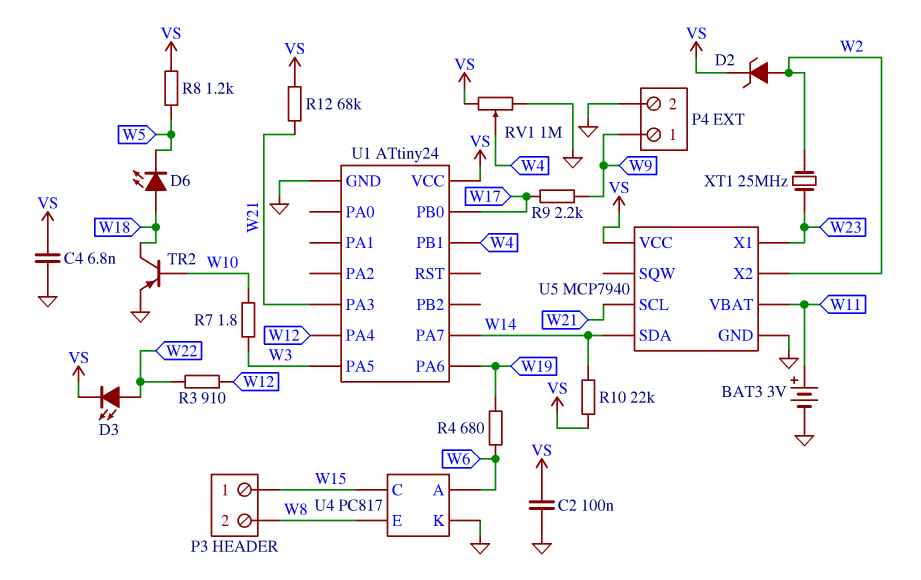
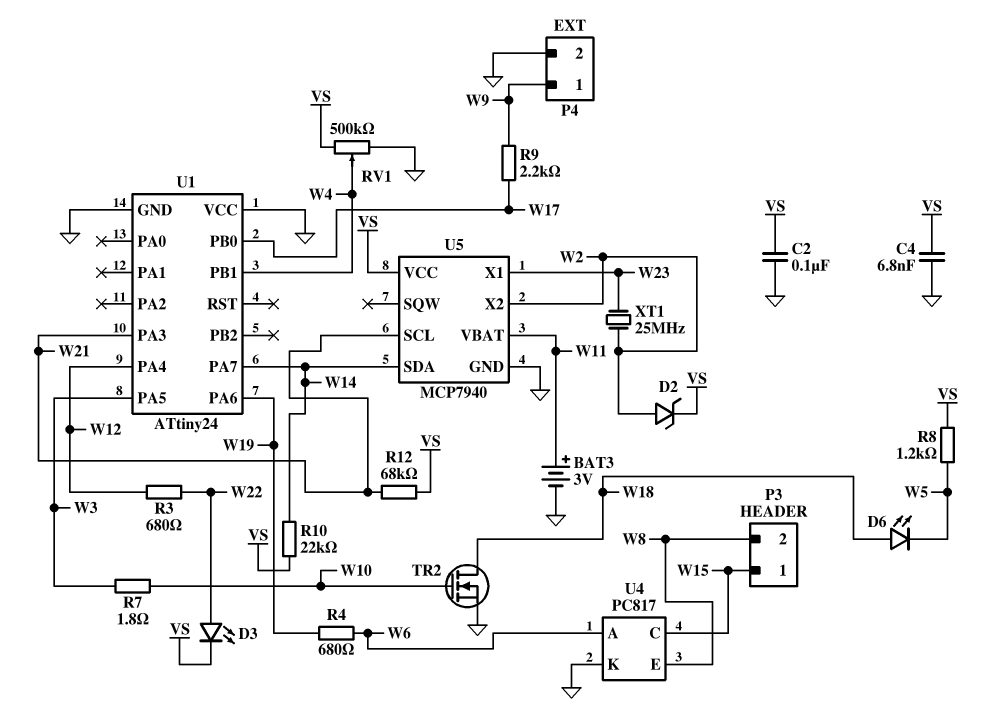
R3: 910 (W12, W22) -> 680 (W12, W22)
RV1: 1M (GND, VS, wiper W4) -> 500k (GND, VS, wiper W4)
TR2: PNP (B W10, C W18, E GND) -> NMOS (G W10, D W18, S GND)
U1 pin VCC: VS -> GND

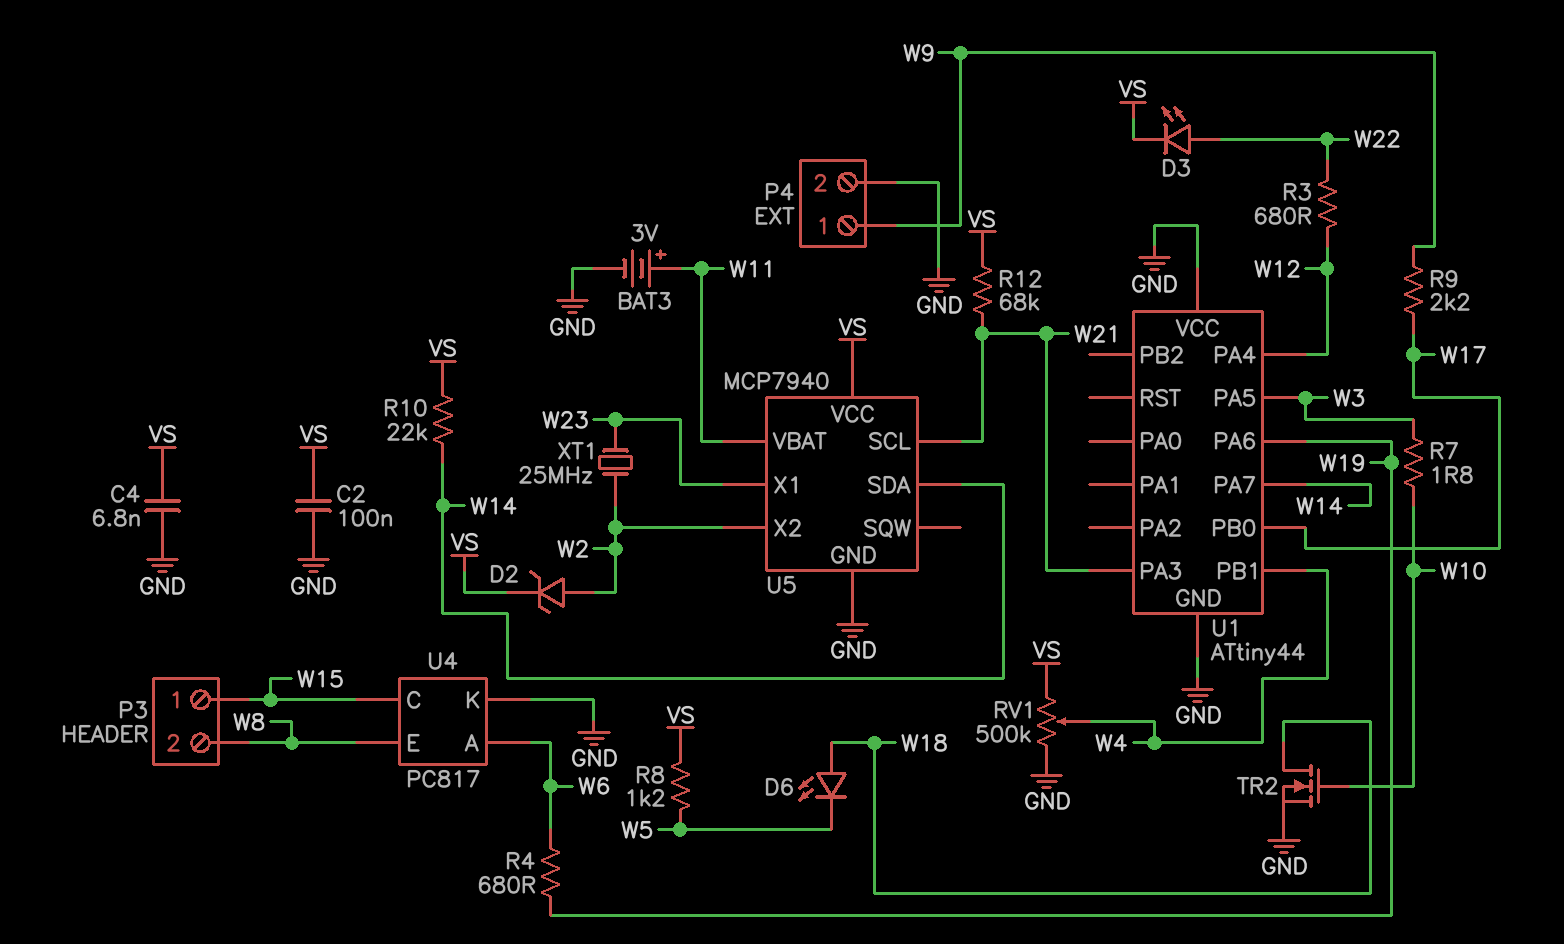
U1: ATtiny24 -> ATtiny44

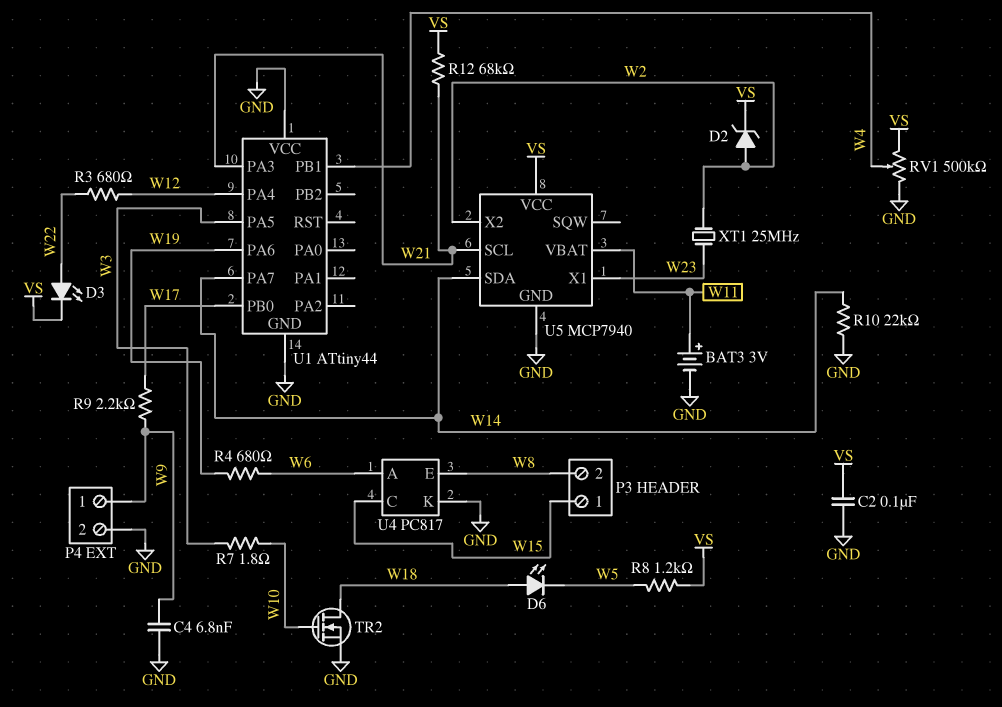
C4: 6.8nF (GND, VS) -> 6.8nF (GND, W9)
R10: 22k (VS, W14) -> 22k (GND, W14)

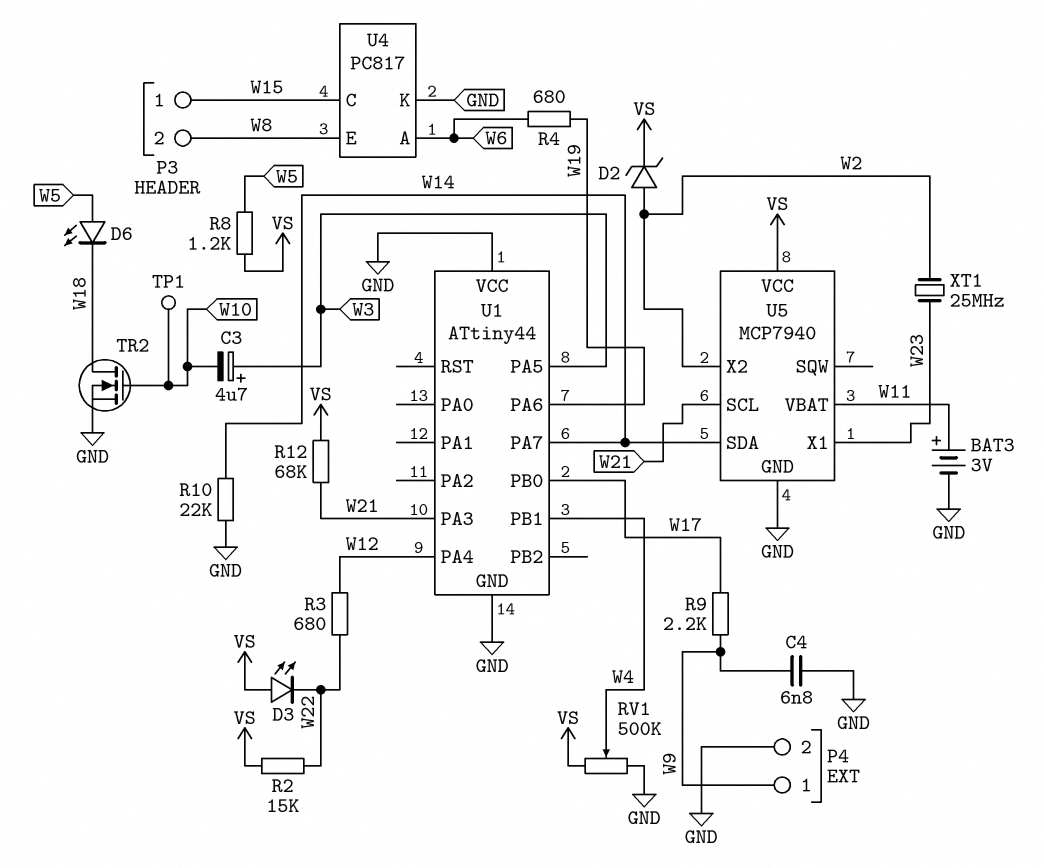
C2: 100nF (GND, VS) -> none
C3: none -> 4.7uF (plus W3, minus W10)
D3: LED (A W22, K VS) -> LED (A VS, K W22)
D6: LED (A W18, K W5) -> LED (A W5, K W18)
R2: none -> 15k (VS, W22)
R7: 1.8 (W3, W10) -> none
TP1: none -> test point (W10)

